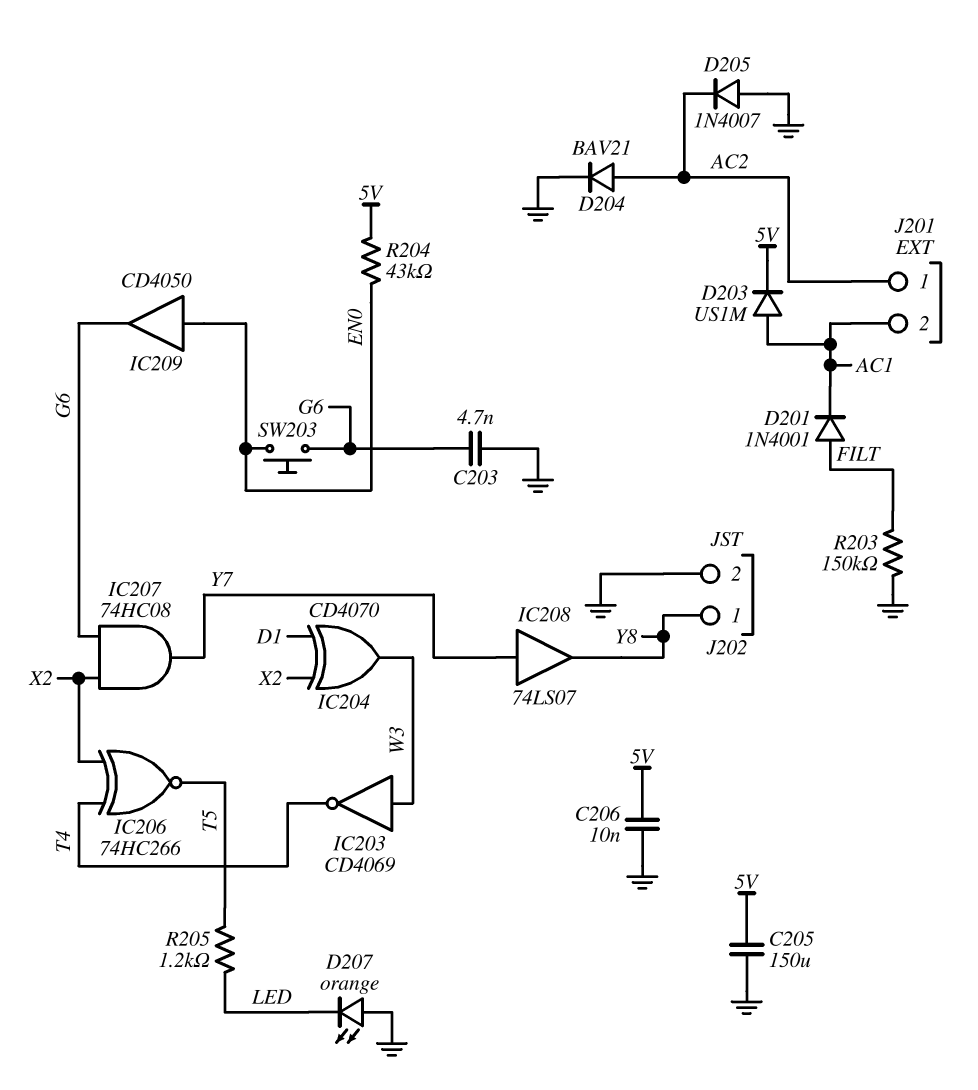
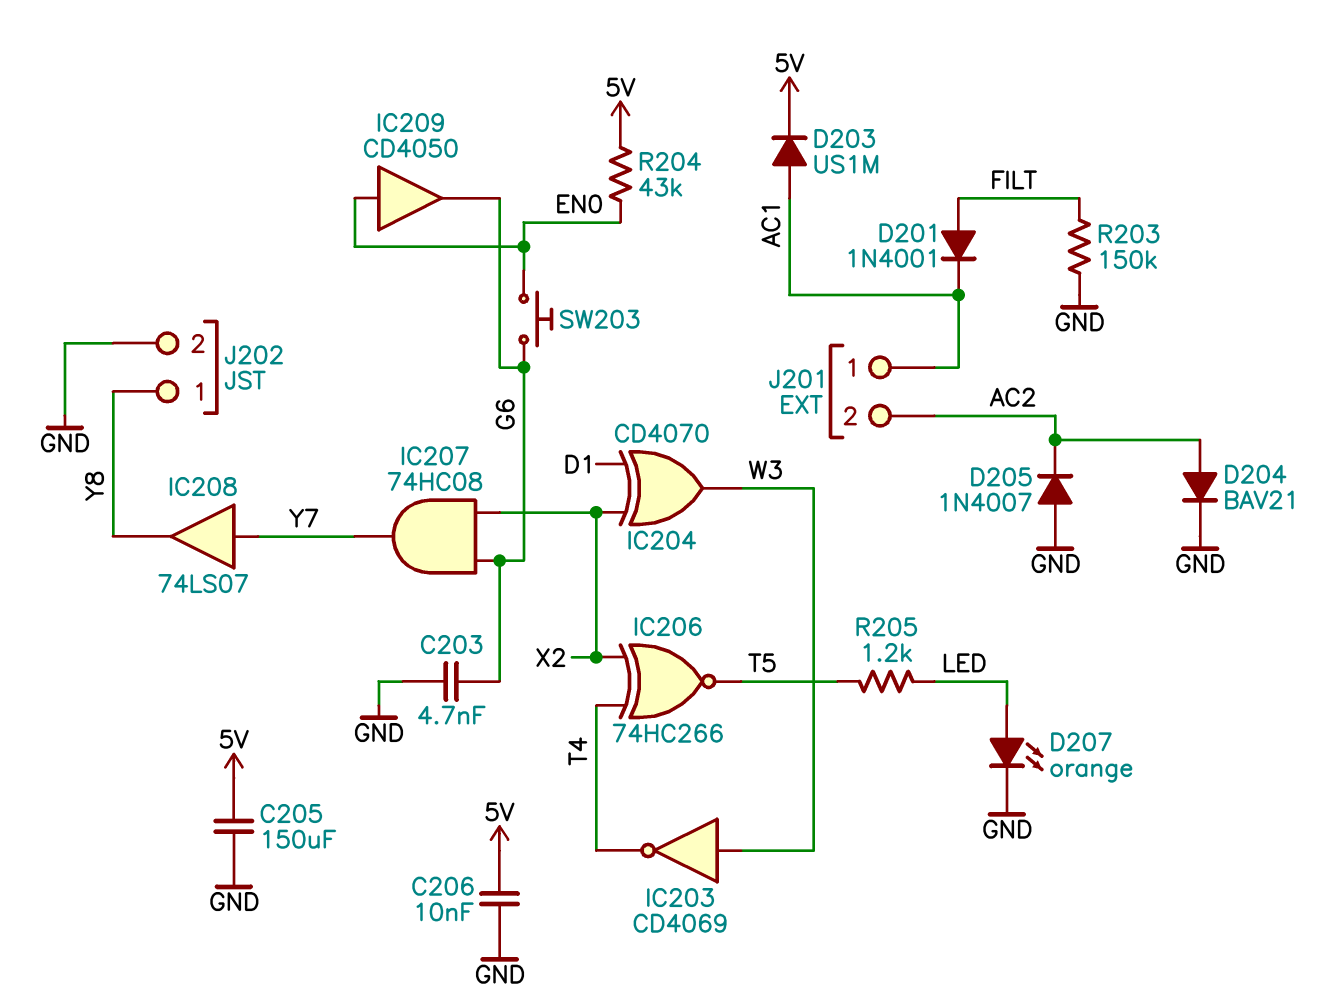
D207: LED orange (A GND, K LED) -> LED orange (A LED, K GND)
J201 pin 1: AC2 -> AC1
J201 pin 2: AC1 -> AC2

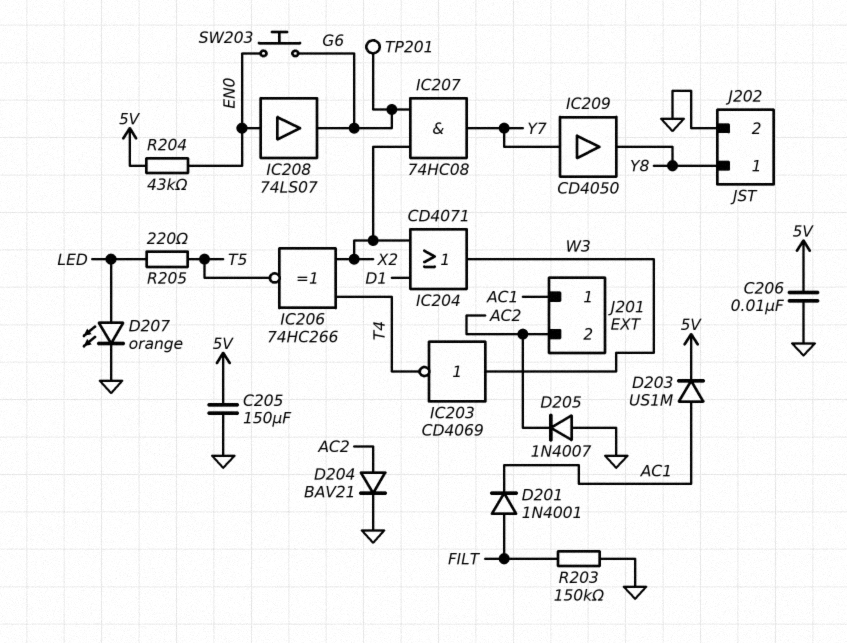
C203: 4.7nF (G6, GND) -> none
IC204: XOR CD4070 (in D1, in X2, out W3) -> OR CD4071 (in D1, in X2, out W3)
IC208: buffer 74LS07 (in Y7, out Y8) -> buffer 74LS07 (in EN0, out G6)
IC209: buffer CD4050 (in EN0, out G6) -> buffer CD4050 (in Y7, out Y8)
R205: 1.2k (LED, T5) -> 220 (LED, T5)
TP201: none -> test point (G6)

